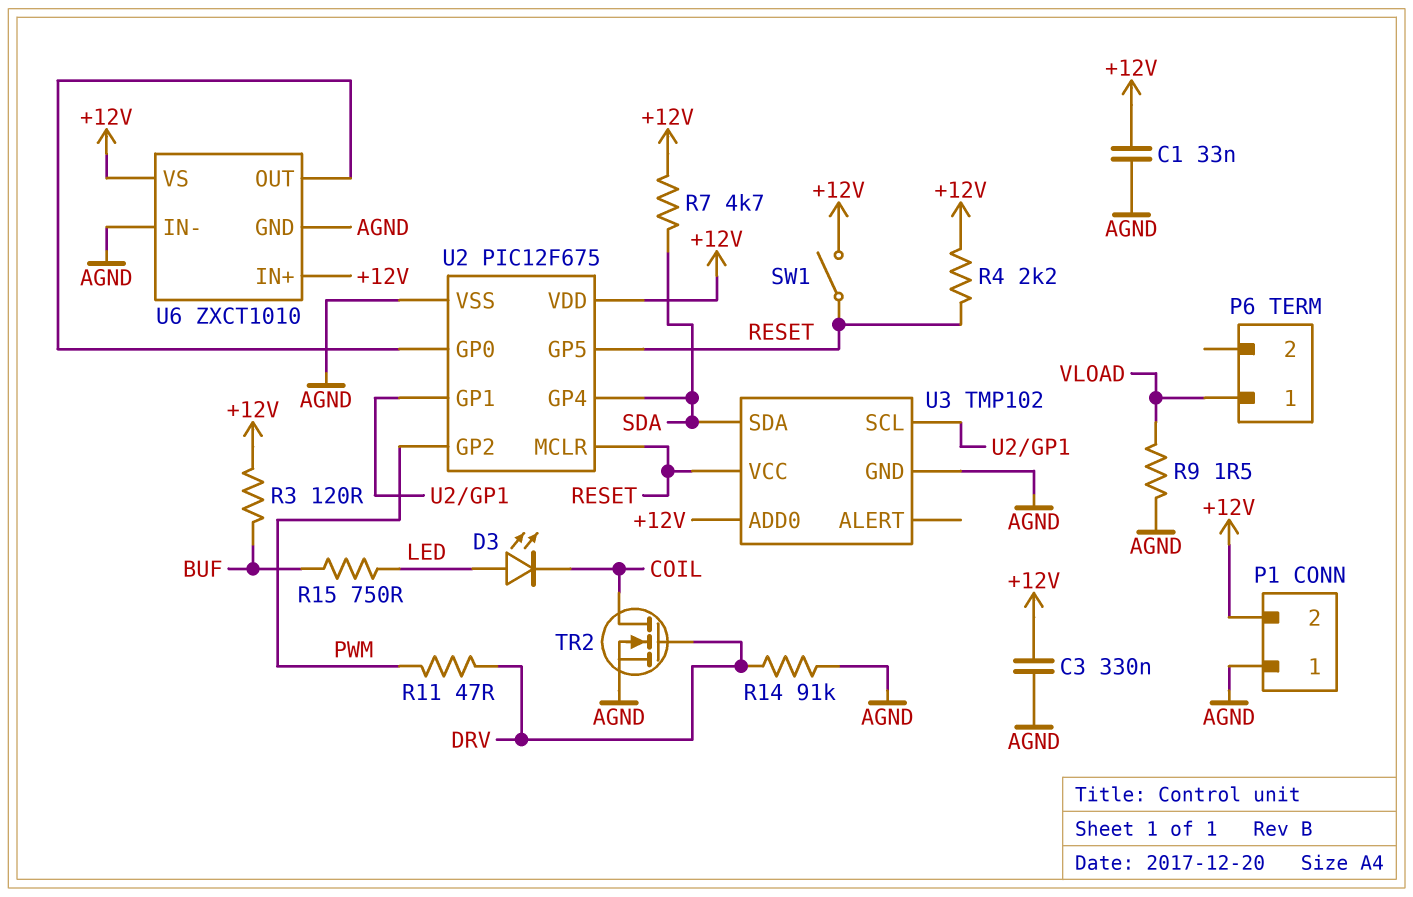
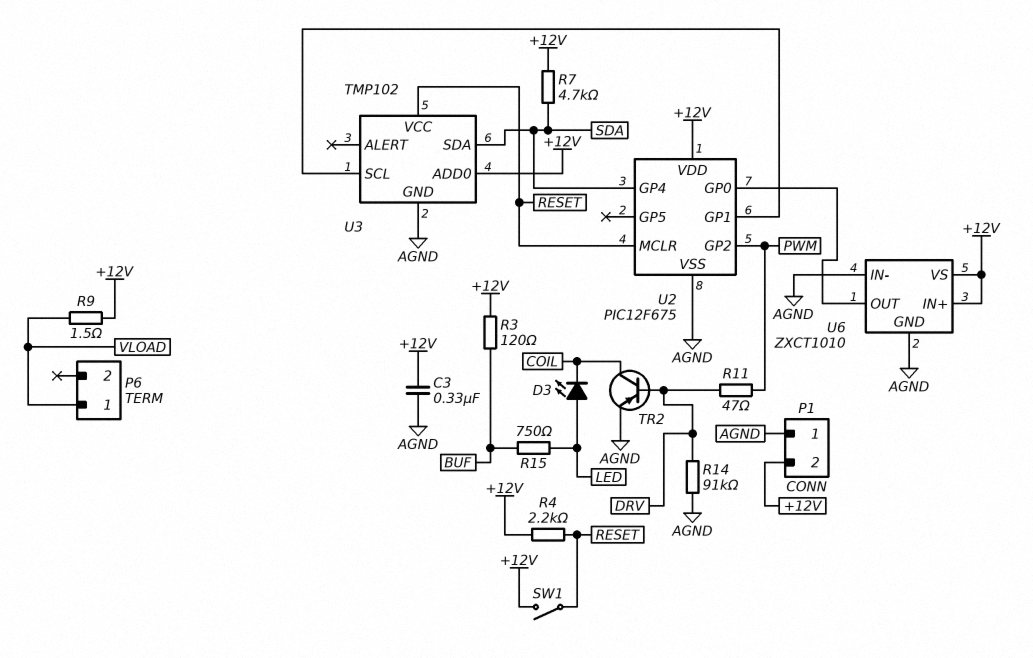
C1: 33nF (+12V, AGND) -> none
R9: 1.5 (AGND, VLOAD) -> 1.5 (+12V, VLOAD)
TR2: NMOS (G DRV, D COIL, S AGND) -> PNP (B DRV, C COIL, E AGND)
U2 pin GP5: RESET -> none

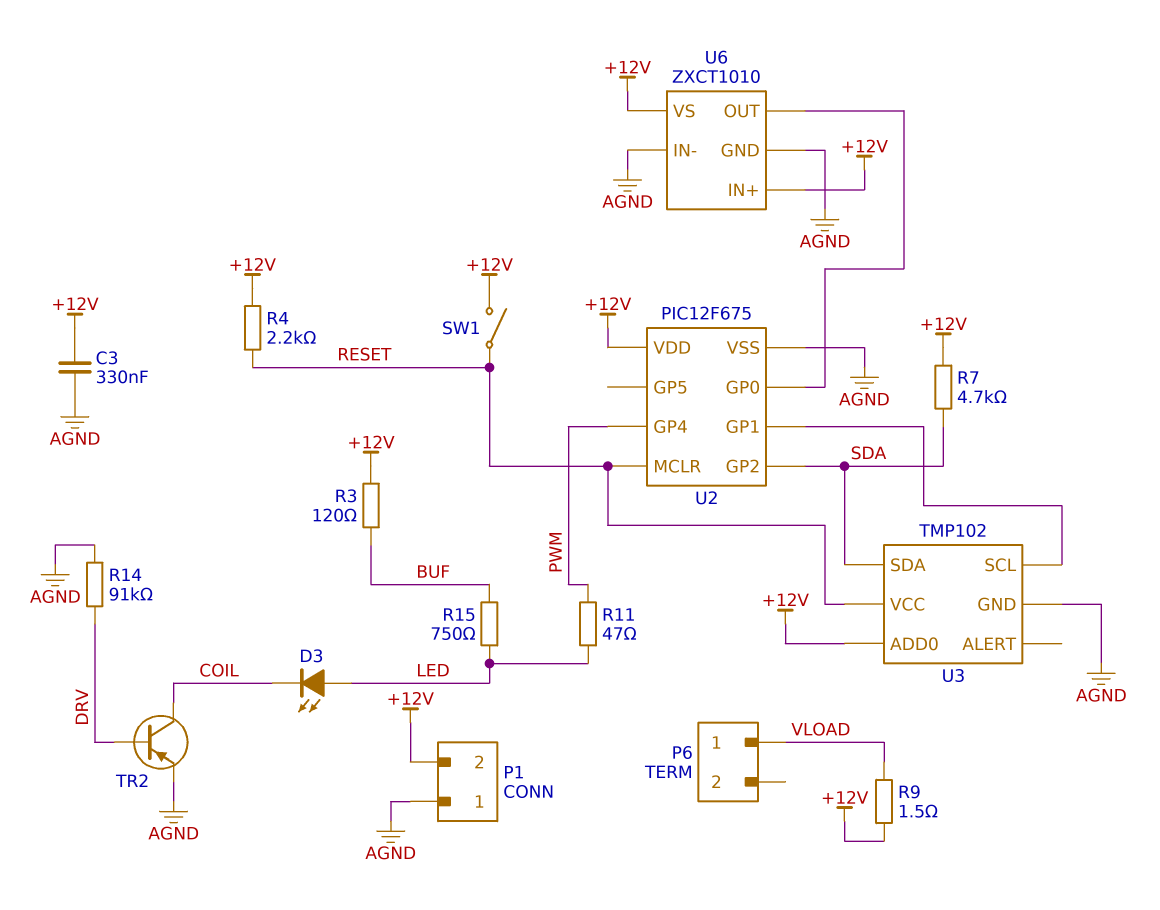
R11: 47 (DRV, PWM) -> 47 (LED, PWM)
U2 pin GP2: PWM -> SDA
U2 pin GP4: SDA -> PWM

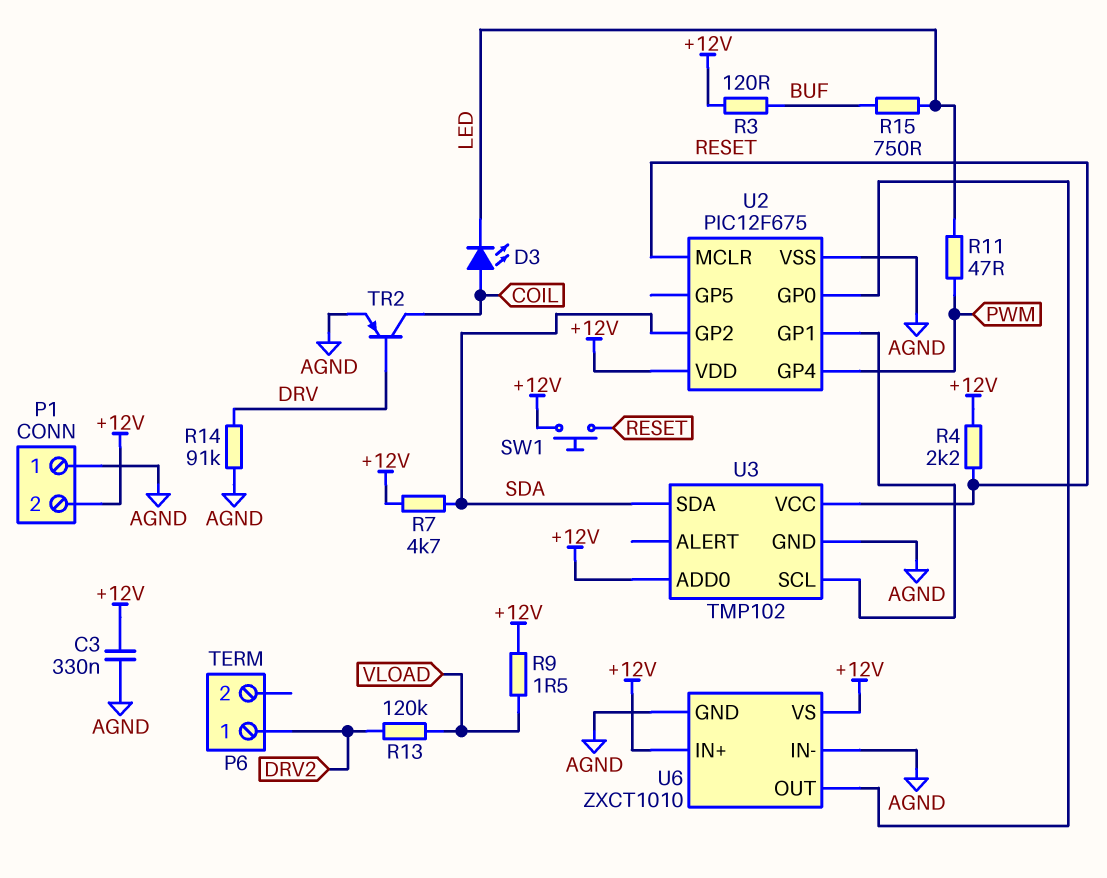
D3: LED (A LED, K COIL) -> LED (A COIL, K LED)
P6 pin 1: VLOAD -> DRV2
R13: none -> 120k (DRV2, VLOAD)
SW1: switch (+12V, RESET) -> button (+12V, RESET)

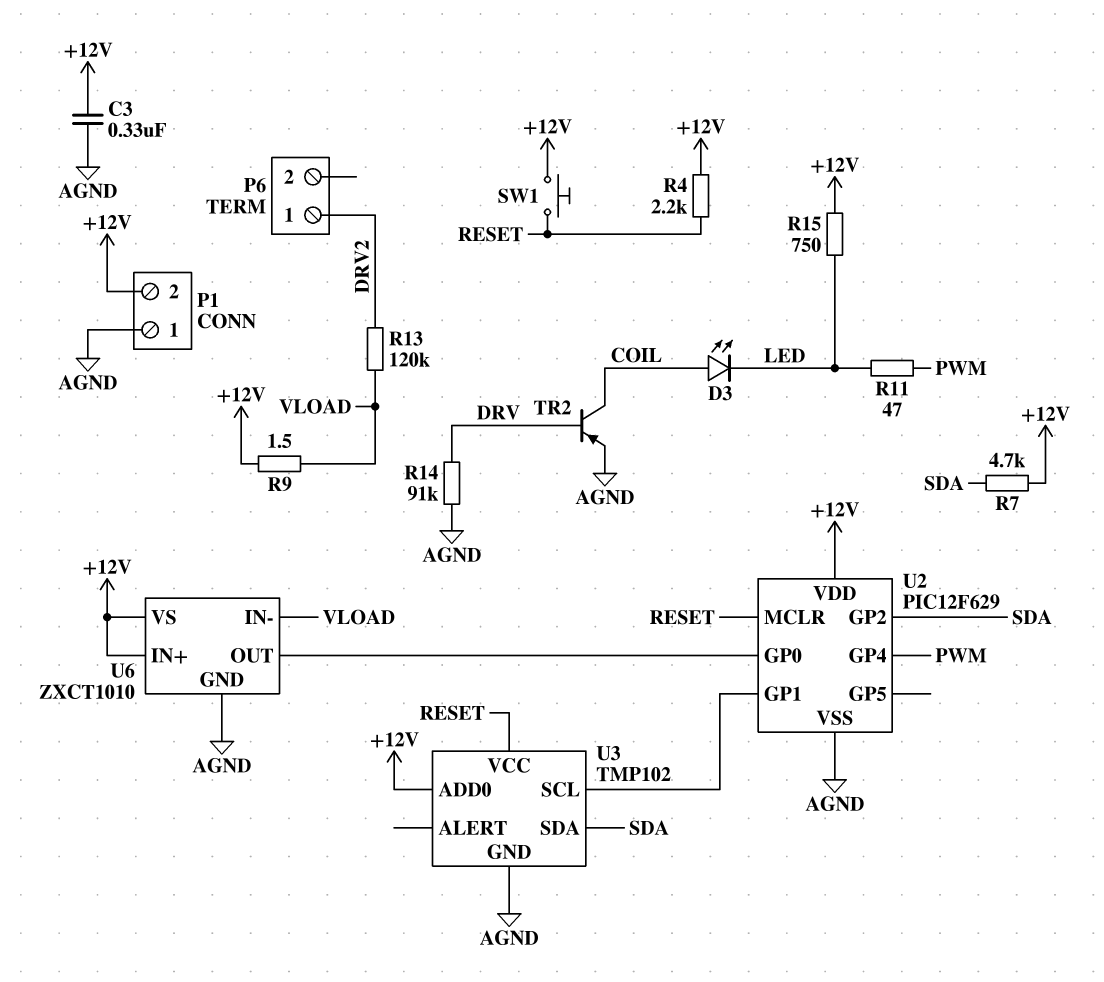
R3: 120 (+12V, BUF) -> none
R15: 750 (BUF, LED) -> 750 (+12V, LED)
U2: PIC12F675 -> PIC12F629
U6 pin IN-: AGND -> VLOAD

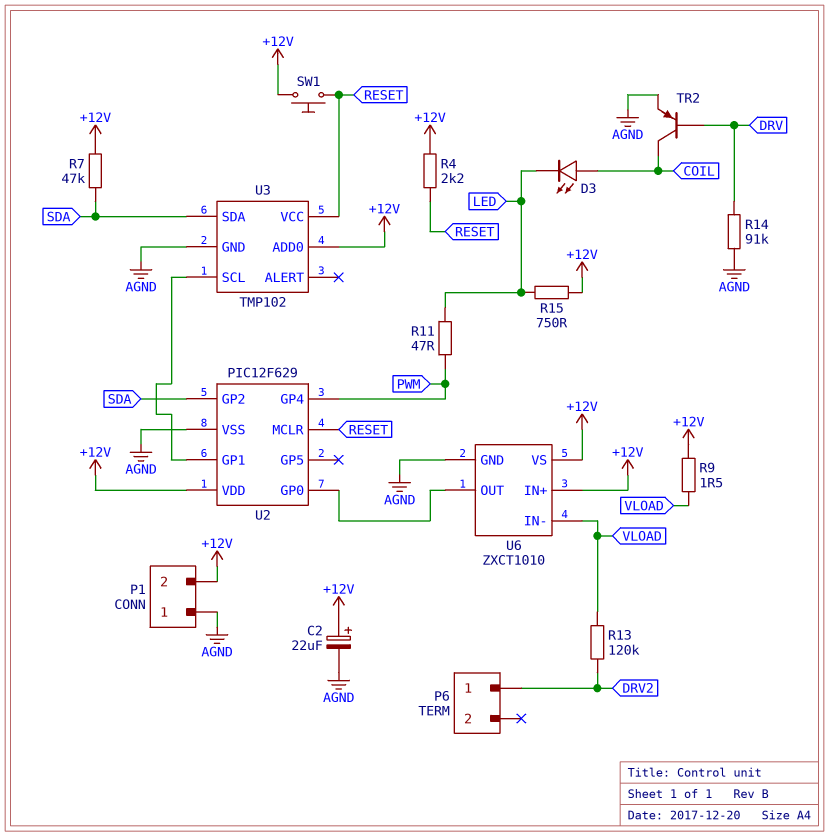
C2: none -> 22uF (plus +12V, minus AGND)
C3: 330nF (+12V, AGND) -> none
R7: 4.7k (+12V, SDA) -> 47k (+12V, SDA)

